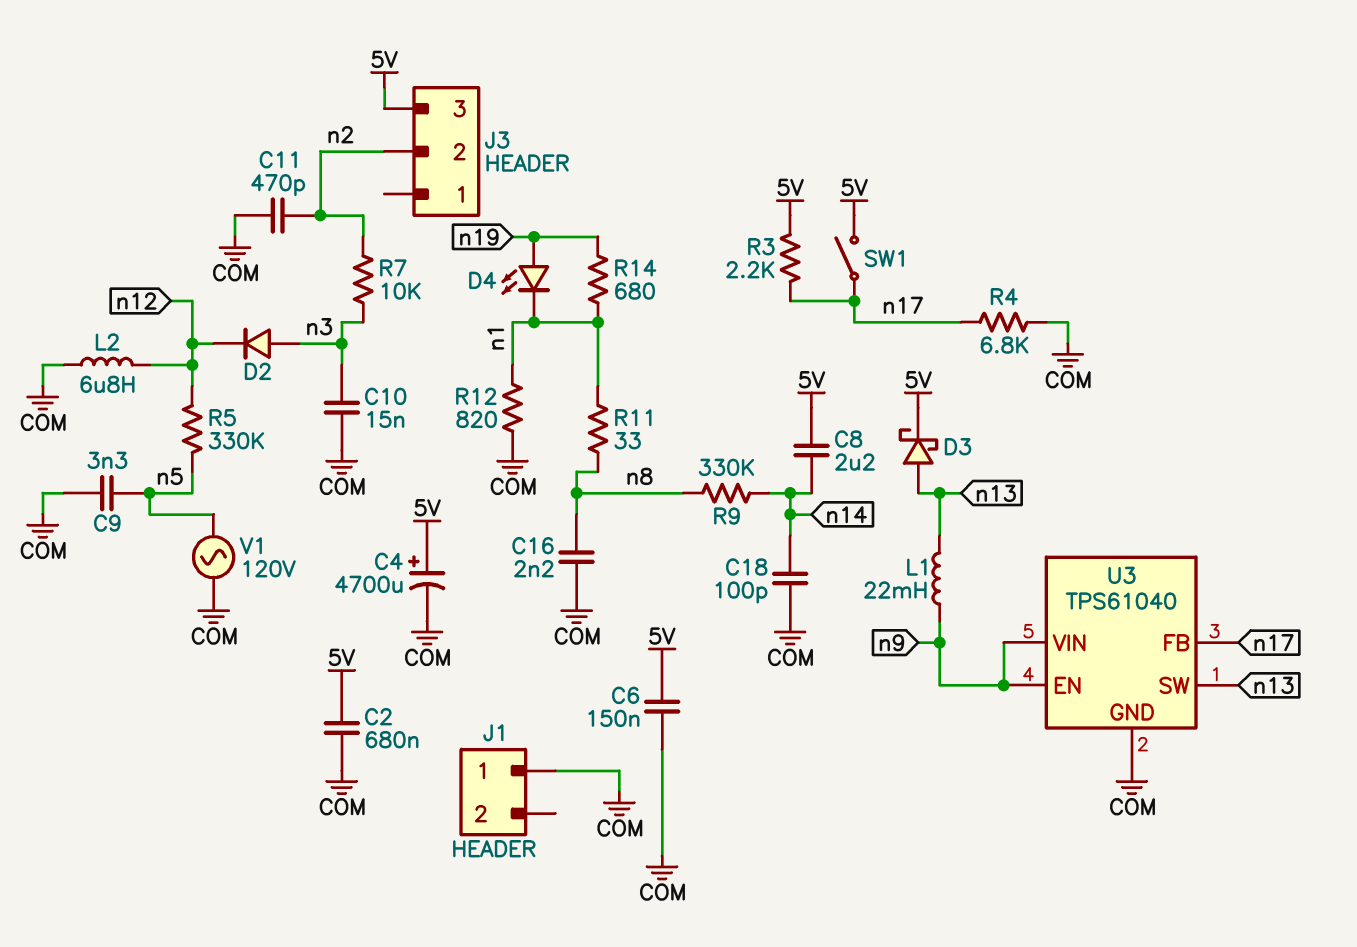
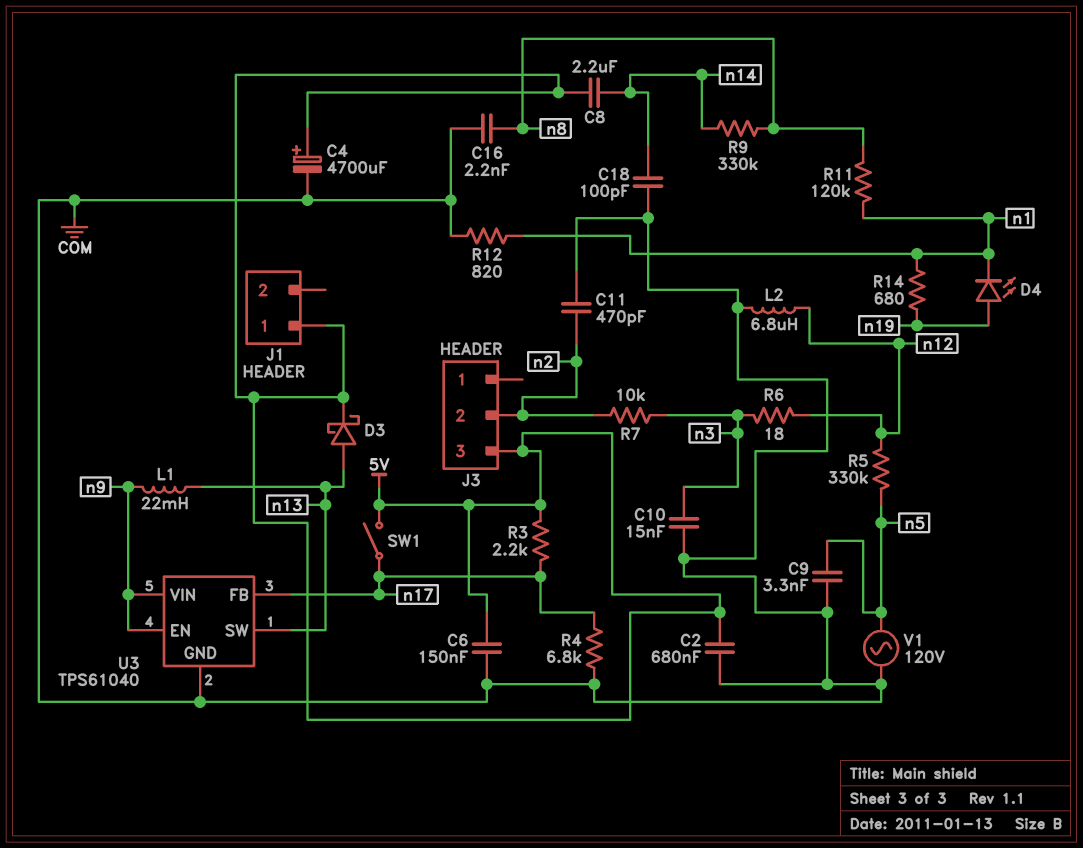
D2: diode (A n3, K n12) -> none
J1 pin 1: COM -> 5V
R6: none -> 18 (n3, n12)
R11: 33 (n1, n8) -> 120k (n1, n8)

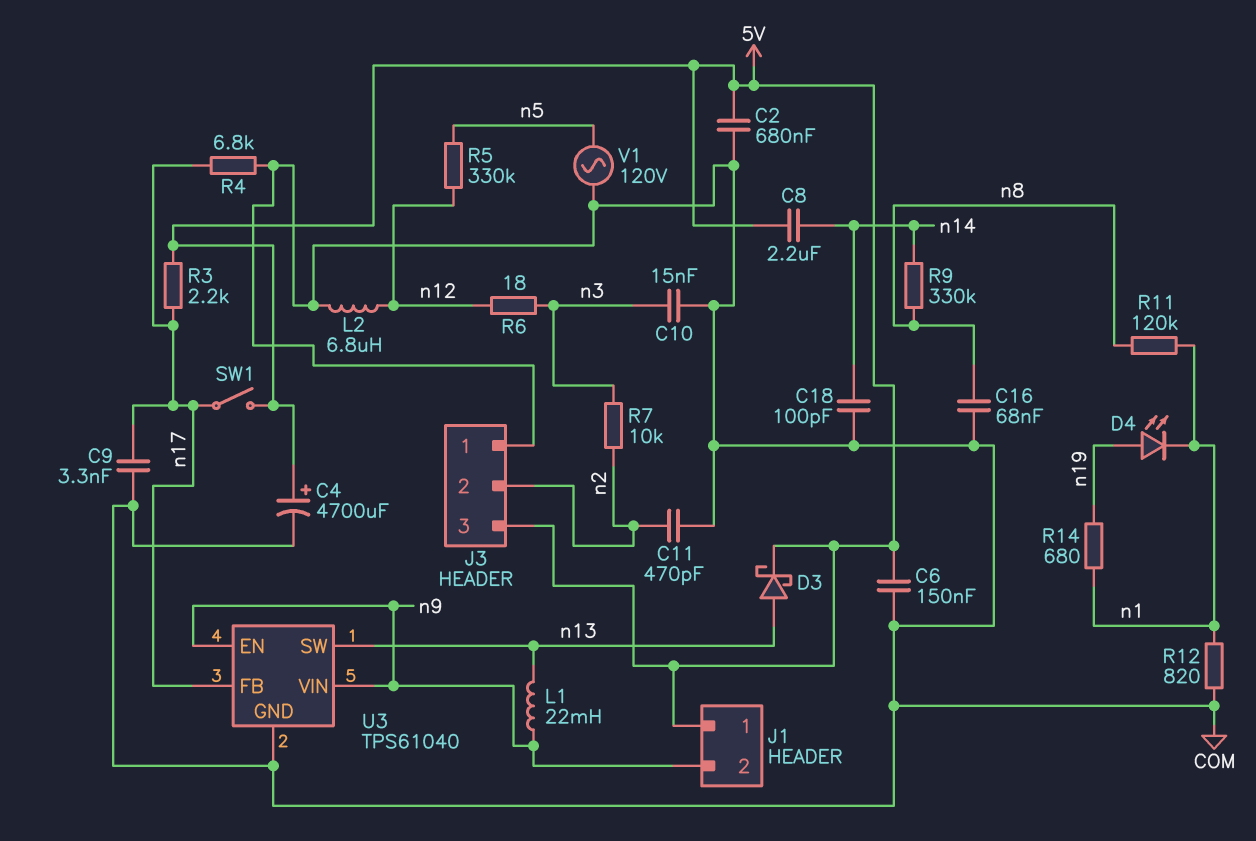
C9: 3.3nF (COM, n5) -> 3.3nF (COM, n17)
C16: 2.2nF (COM, n8) -> 68nF (COM, n8)
J1 pin 2: none -> n9
J3 pin 1: none -> COM

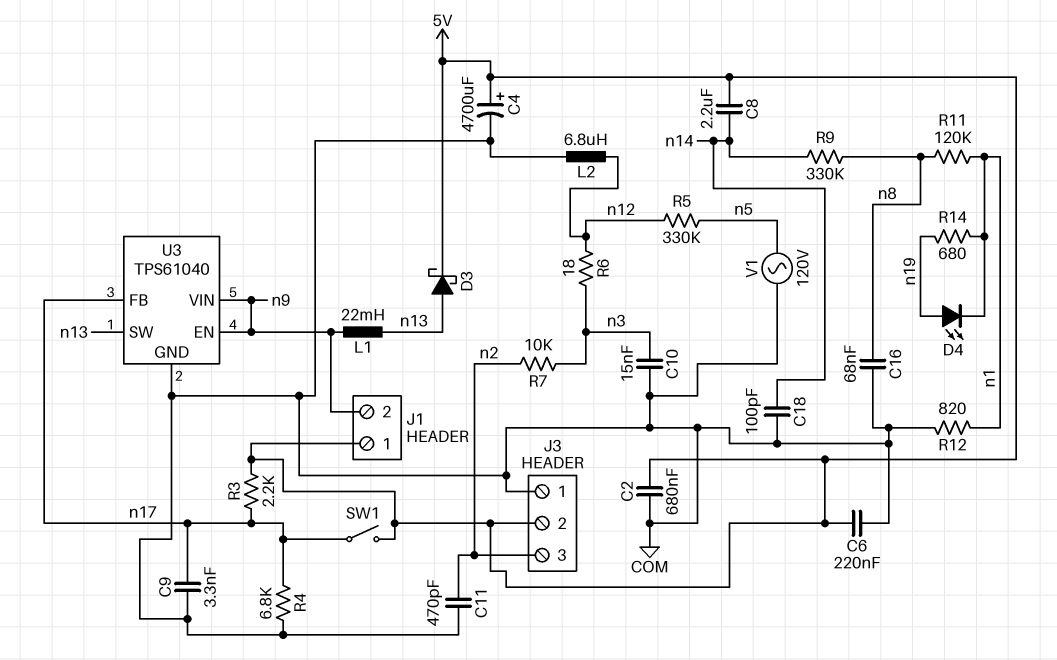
C6: 150nF (5V, COM) -> 220nF (5V, COM)
J3 pin 2: n2 -> 5V
J3 pin 3: 5V -> n2

